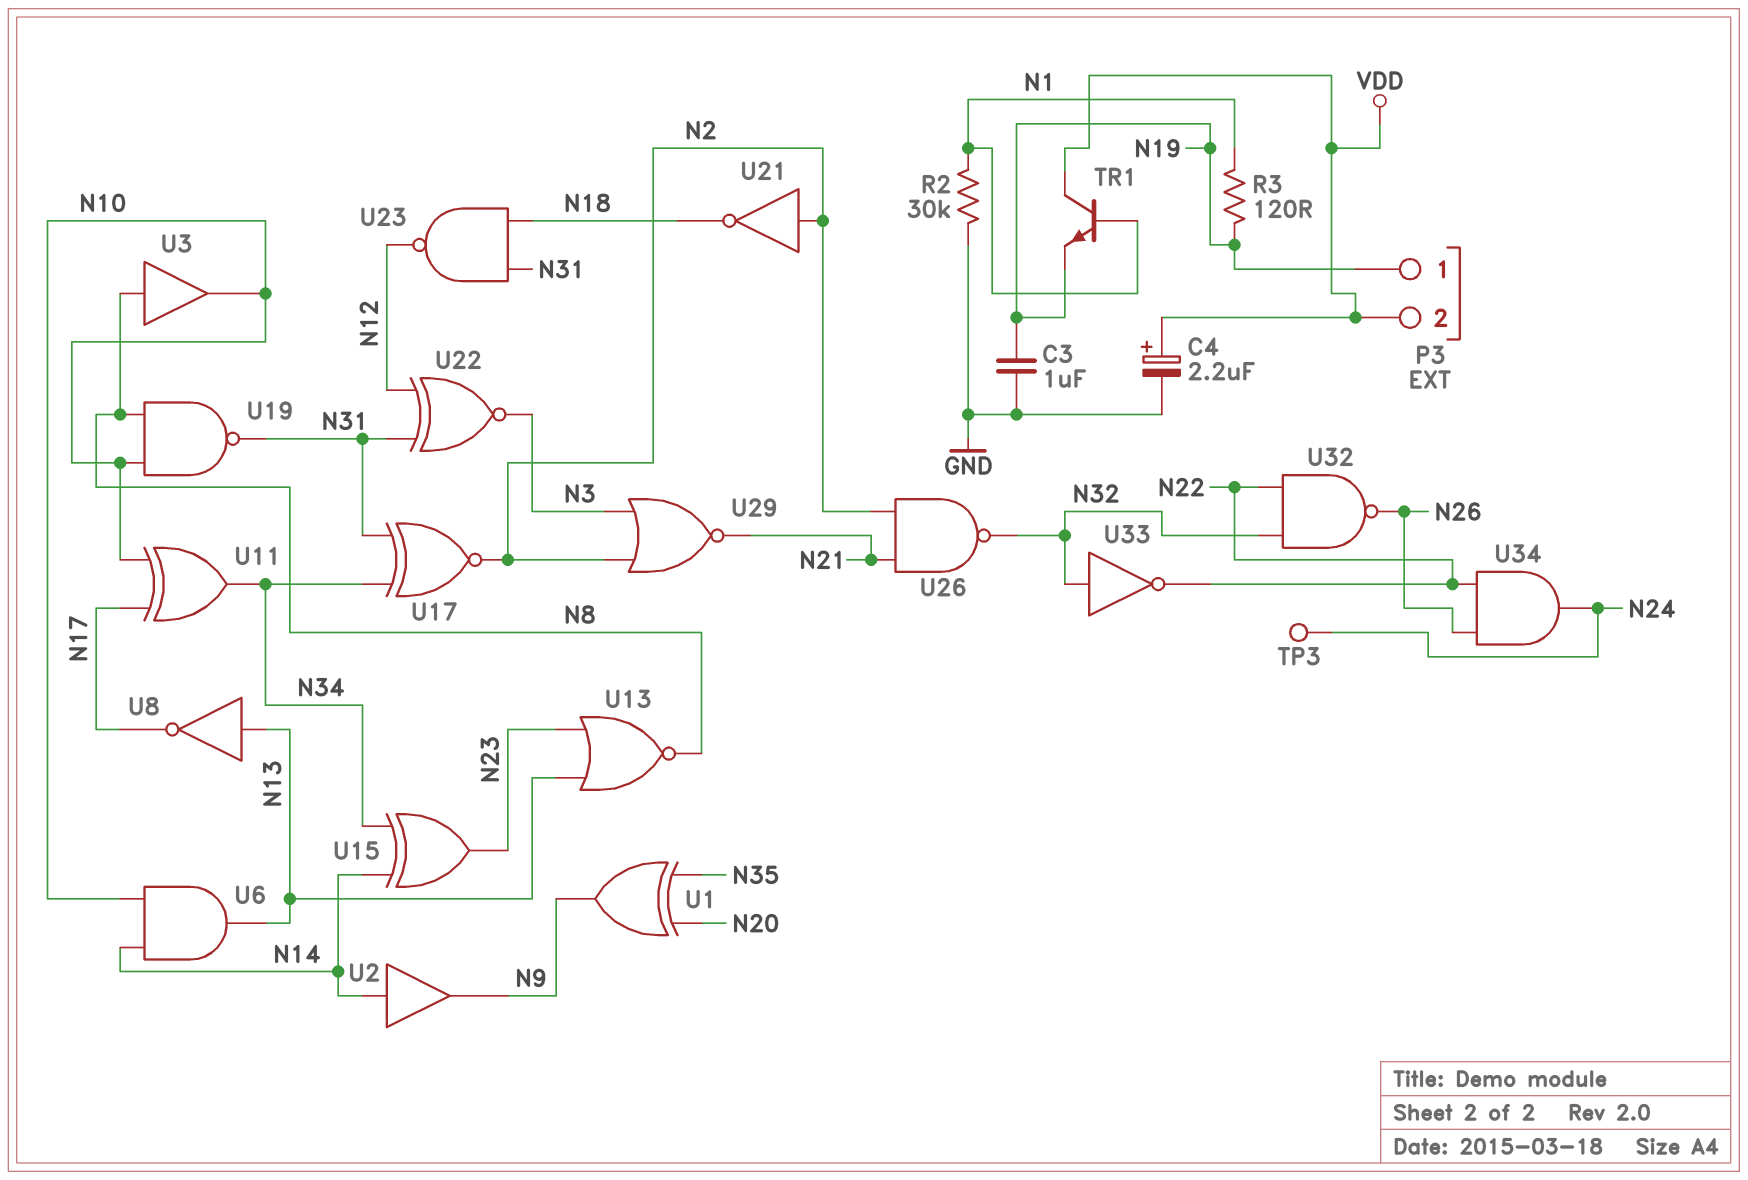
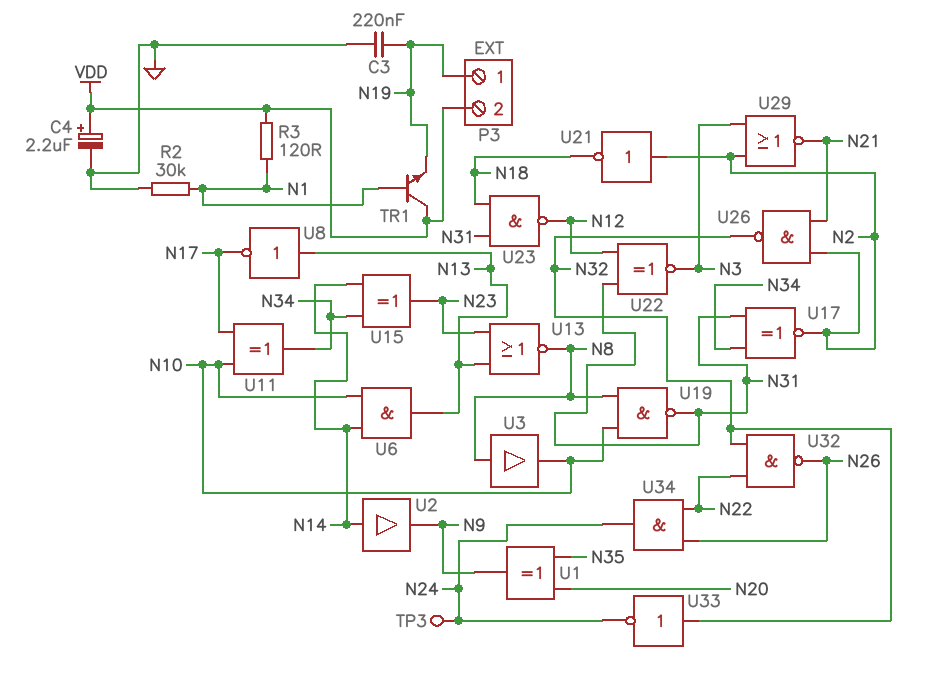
C3: 1uF (GND, N19) -> 220nF (GND, N19)
R3: 120 (N1, N19) -> 120 (N1, VDD)
U33: NOT (in N32, out N22) -> NOT (in N32, out N24)

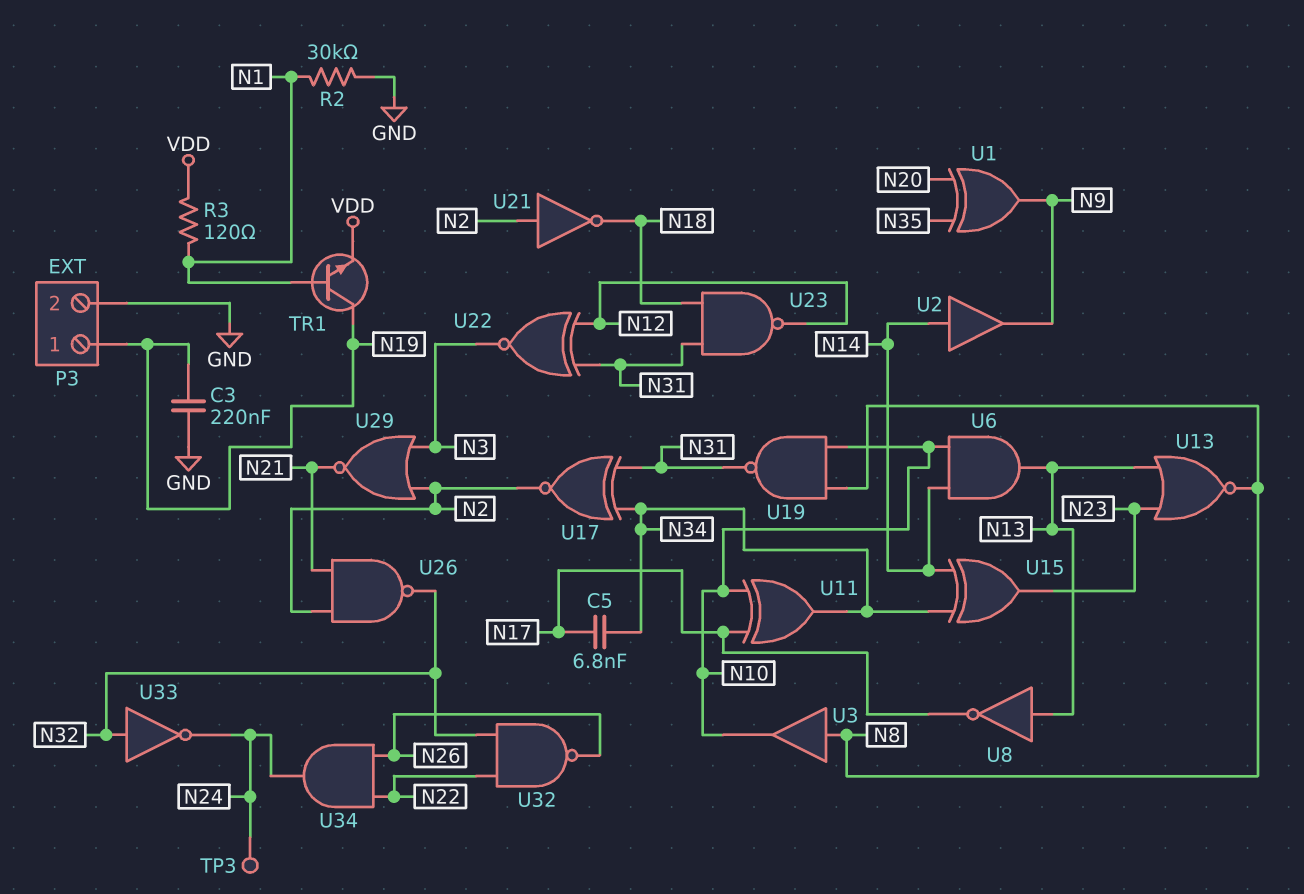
C4: 2.2uF (plus VDD, minus GND) -> none
C5: none -> 6.8nF (N17, N34)
P3 pin 2: VDD -> GND
TR1: NPN (B N1, C VDD, E N19) -> NPN (B N1, C N19, E VDD)

